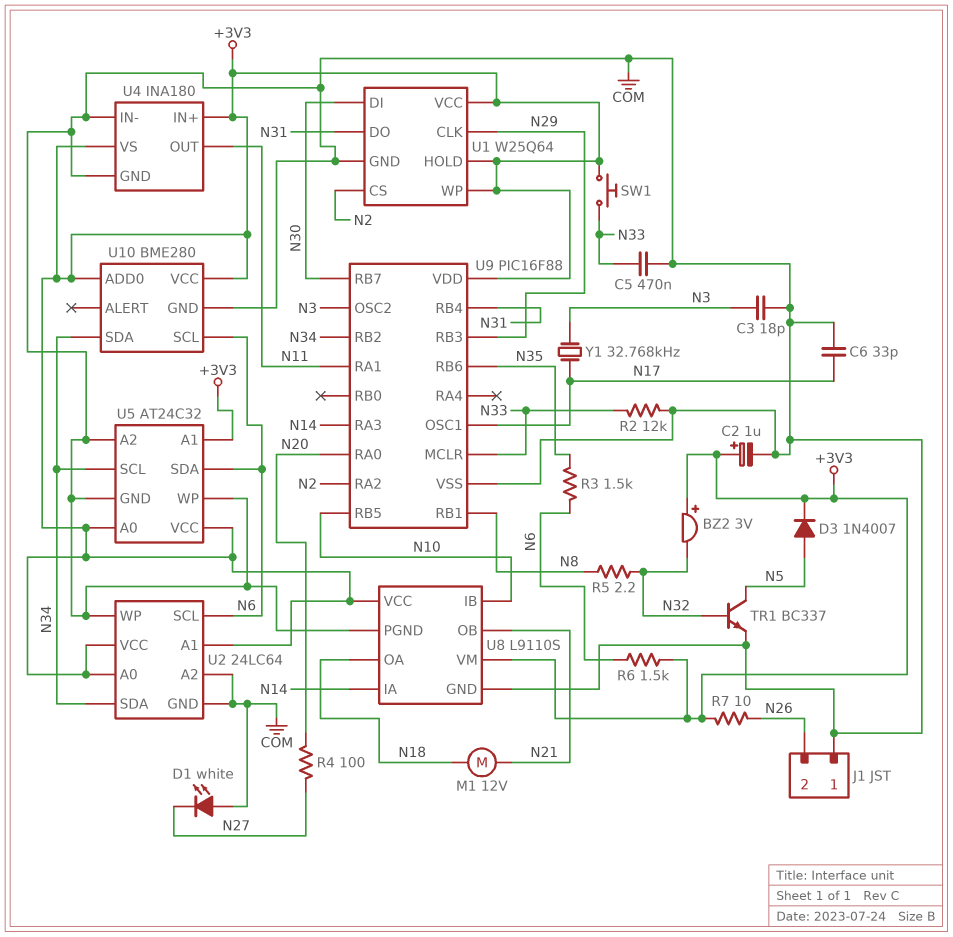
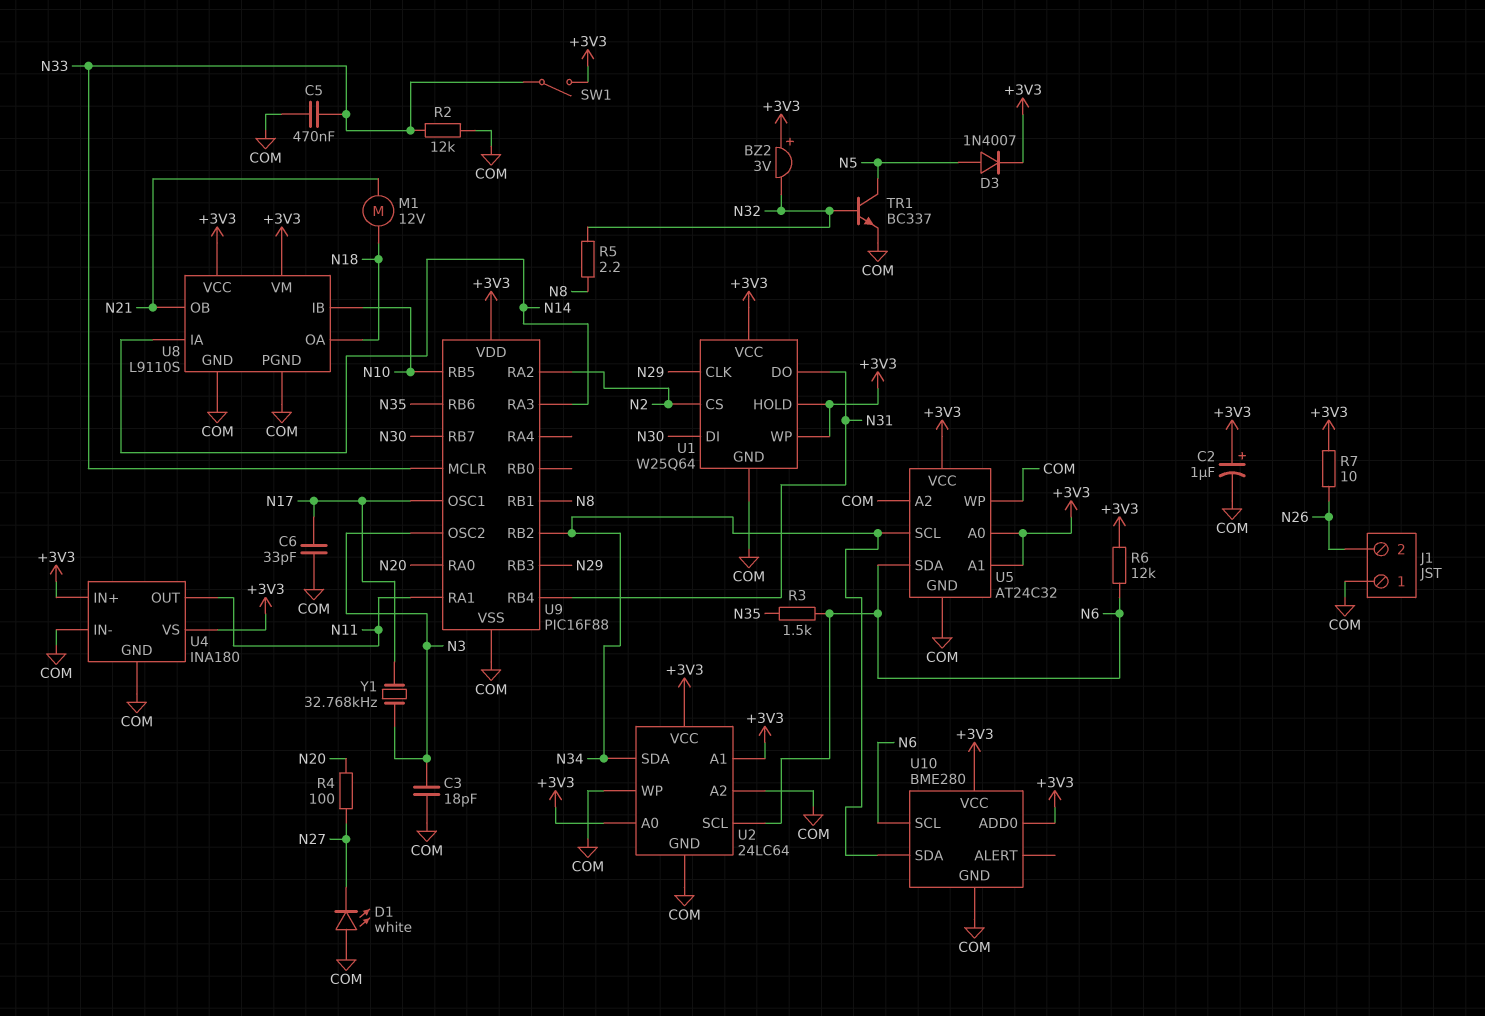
R6: 1.5k (+3V3, N6) -> 12k (+3V3, N6)
SW1: button (+3V3, N33) -> switch (+3V3, N33)

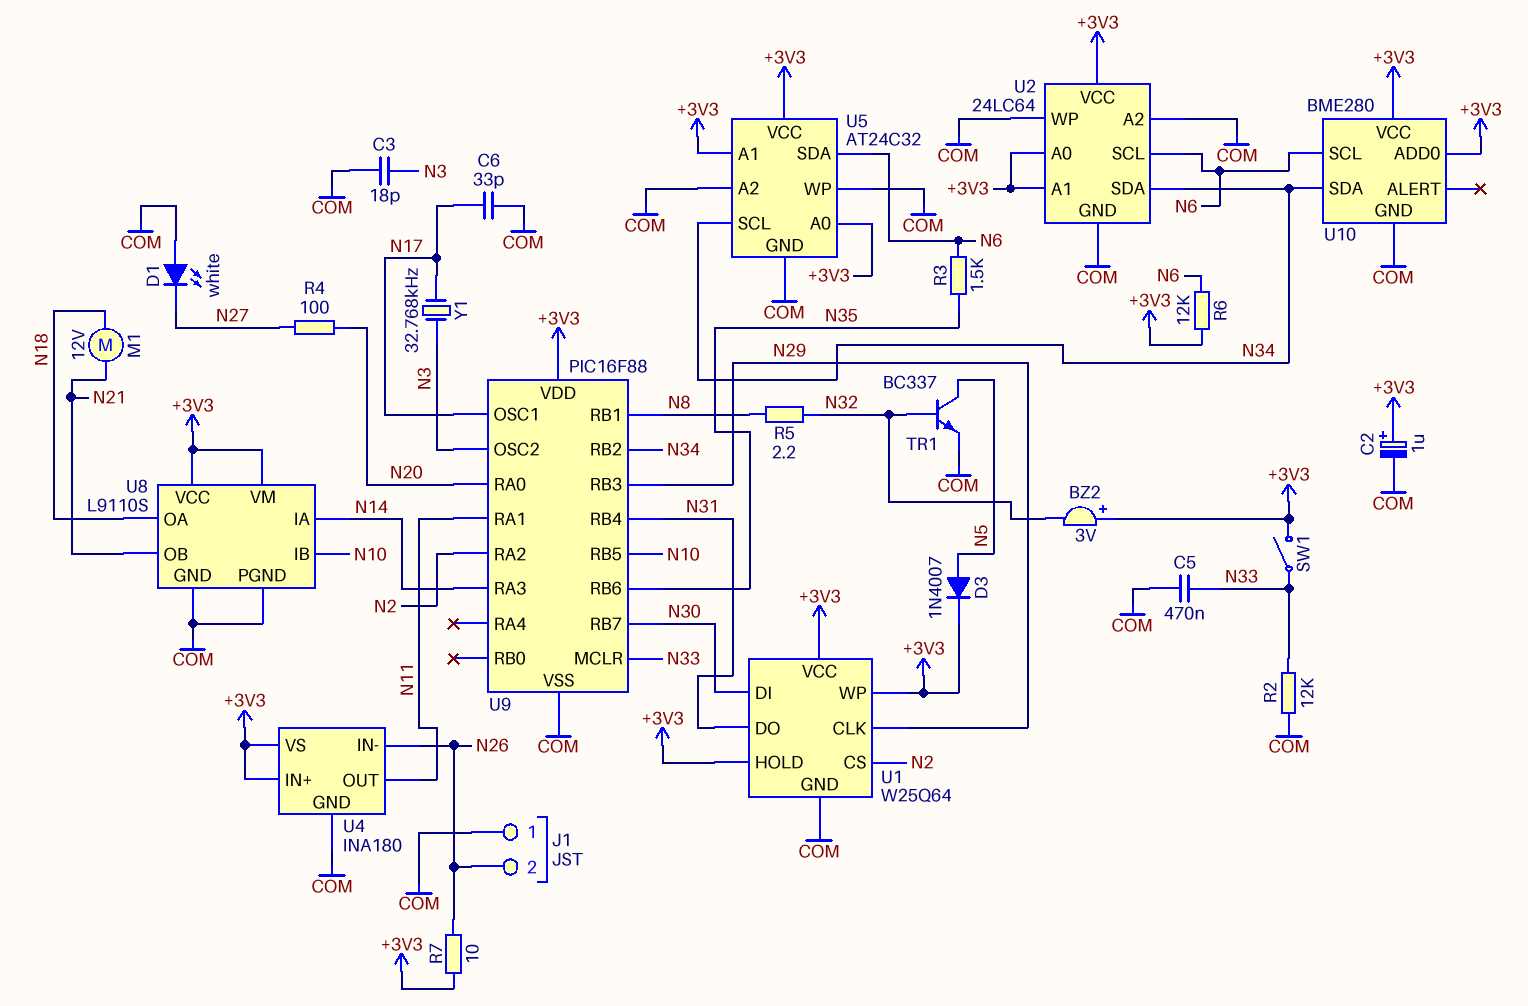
U4 pin IN-: COM -> N26

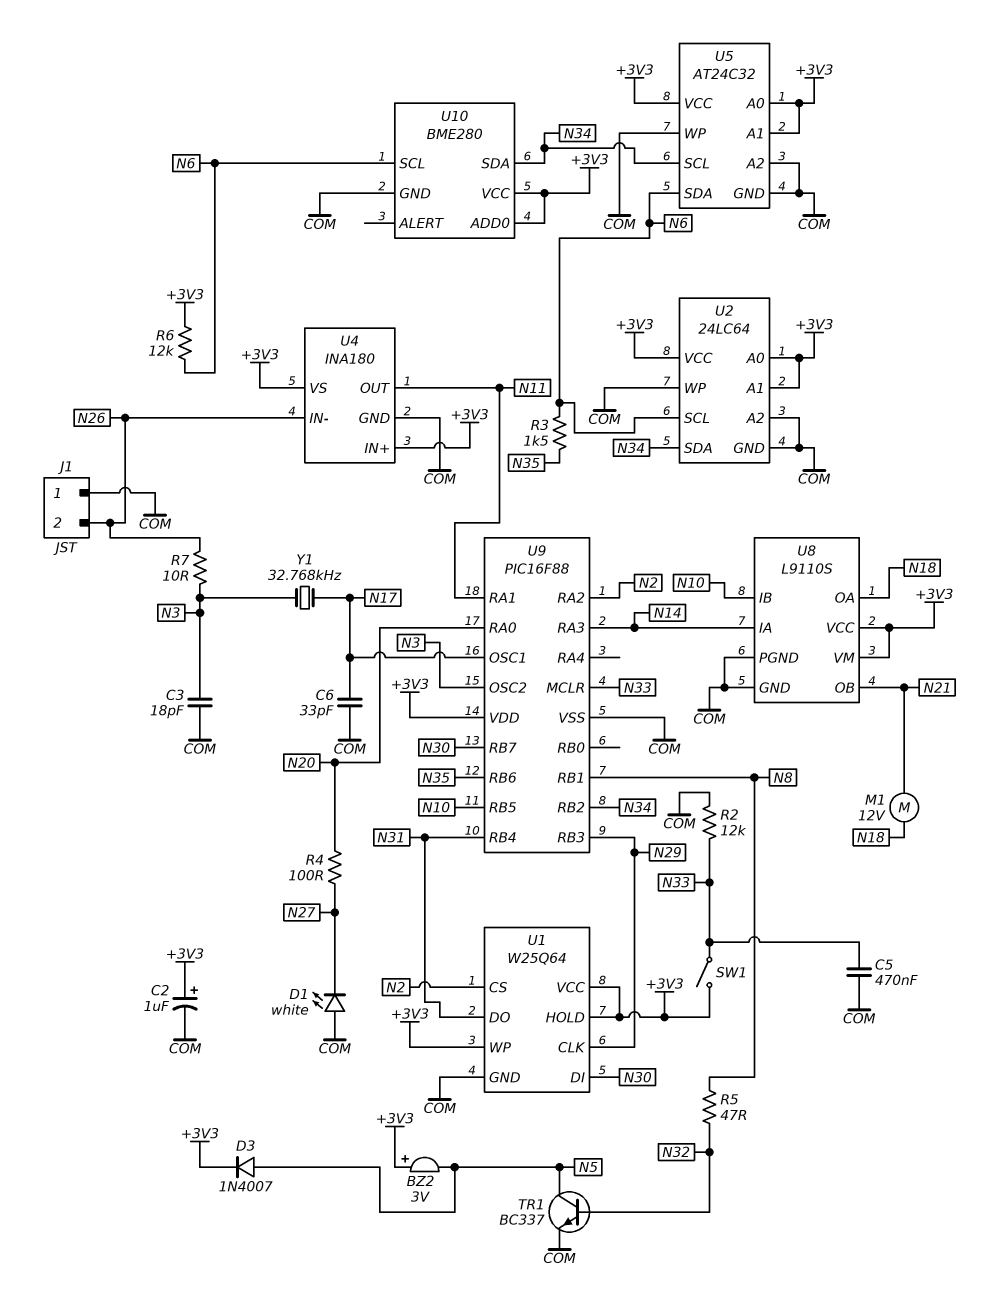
BZ2: buzzer 3V (plus +3V3, minus N32) -> buzzer 3V (plus +3V3, minus N5)
R5: 2.2 (N8, N32) -> 47 (N8, N32)
R7: 10 (+3V3, N26) -> 10 (N3, N26)

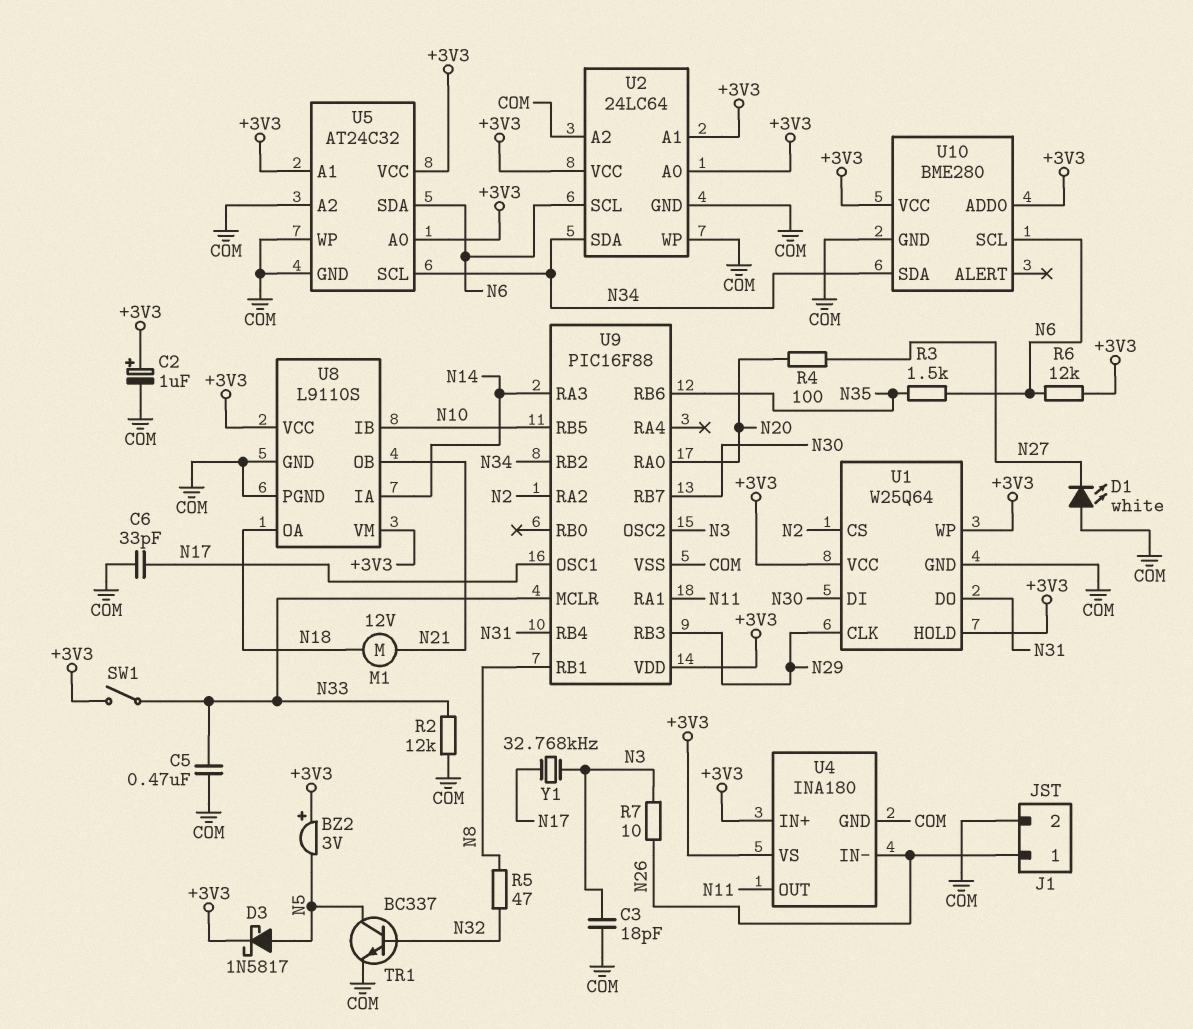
D3: diode 1N4007 (A N5, K +3V3) -> schottky 1N5817 (A N5, K +3V3)
J1 pin 1: COM -> N26
J1 pin 2: N26 -> COM

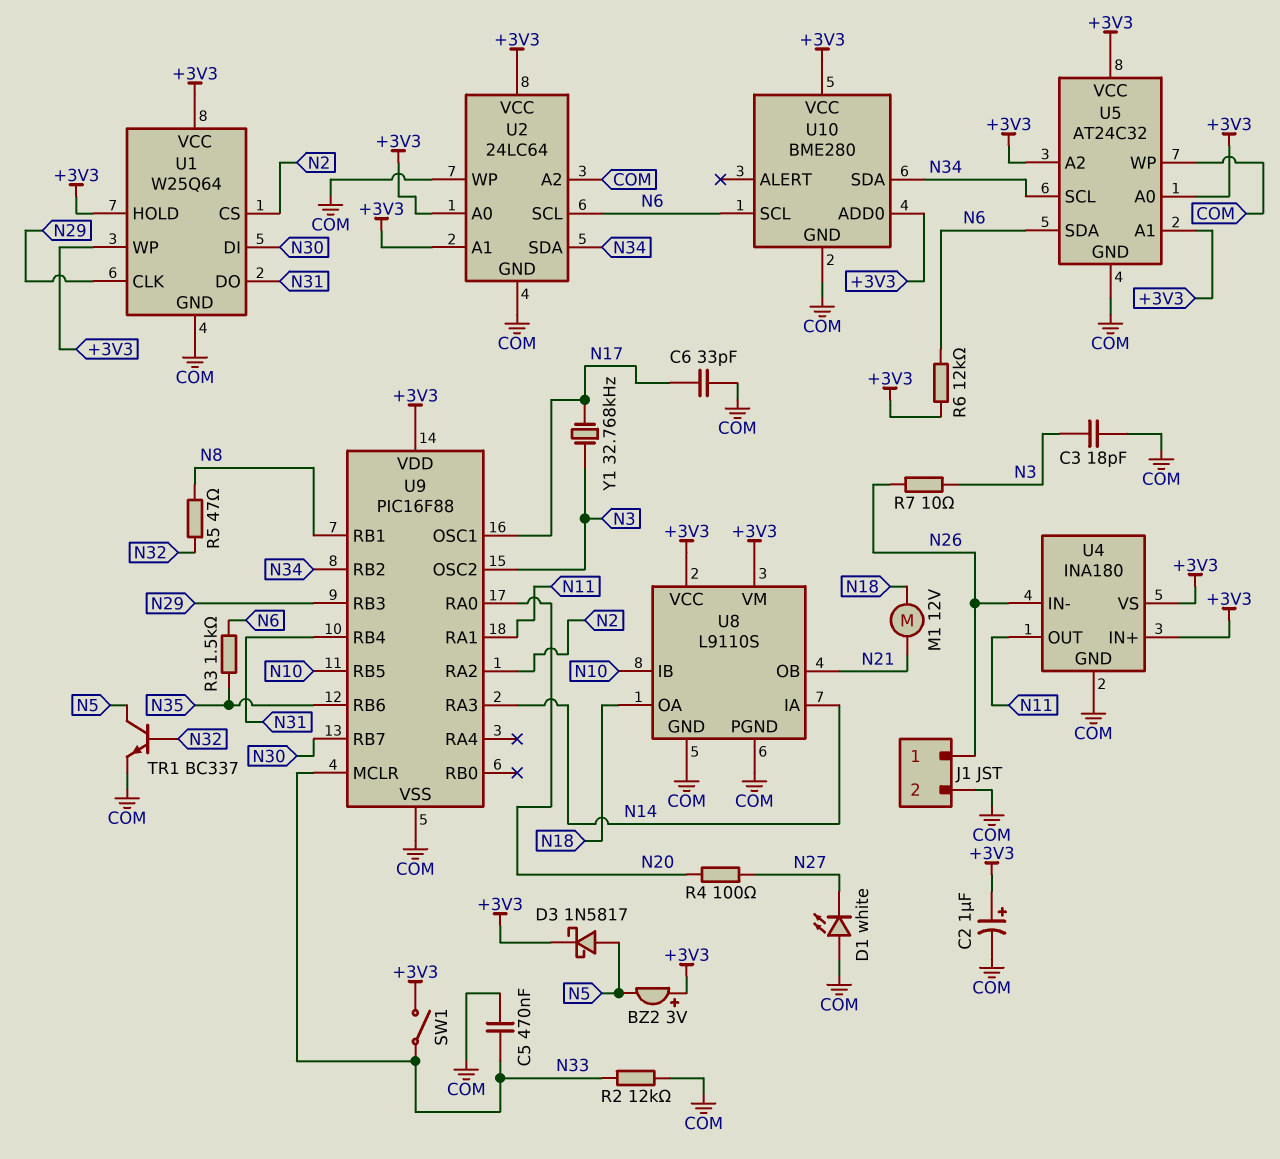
U5 pin A2: COM -> +3V3

